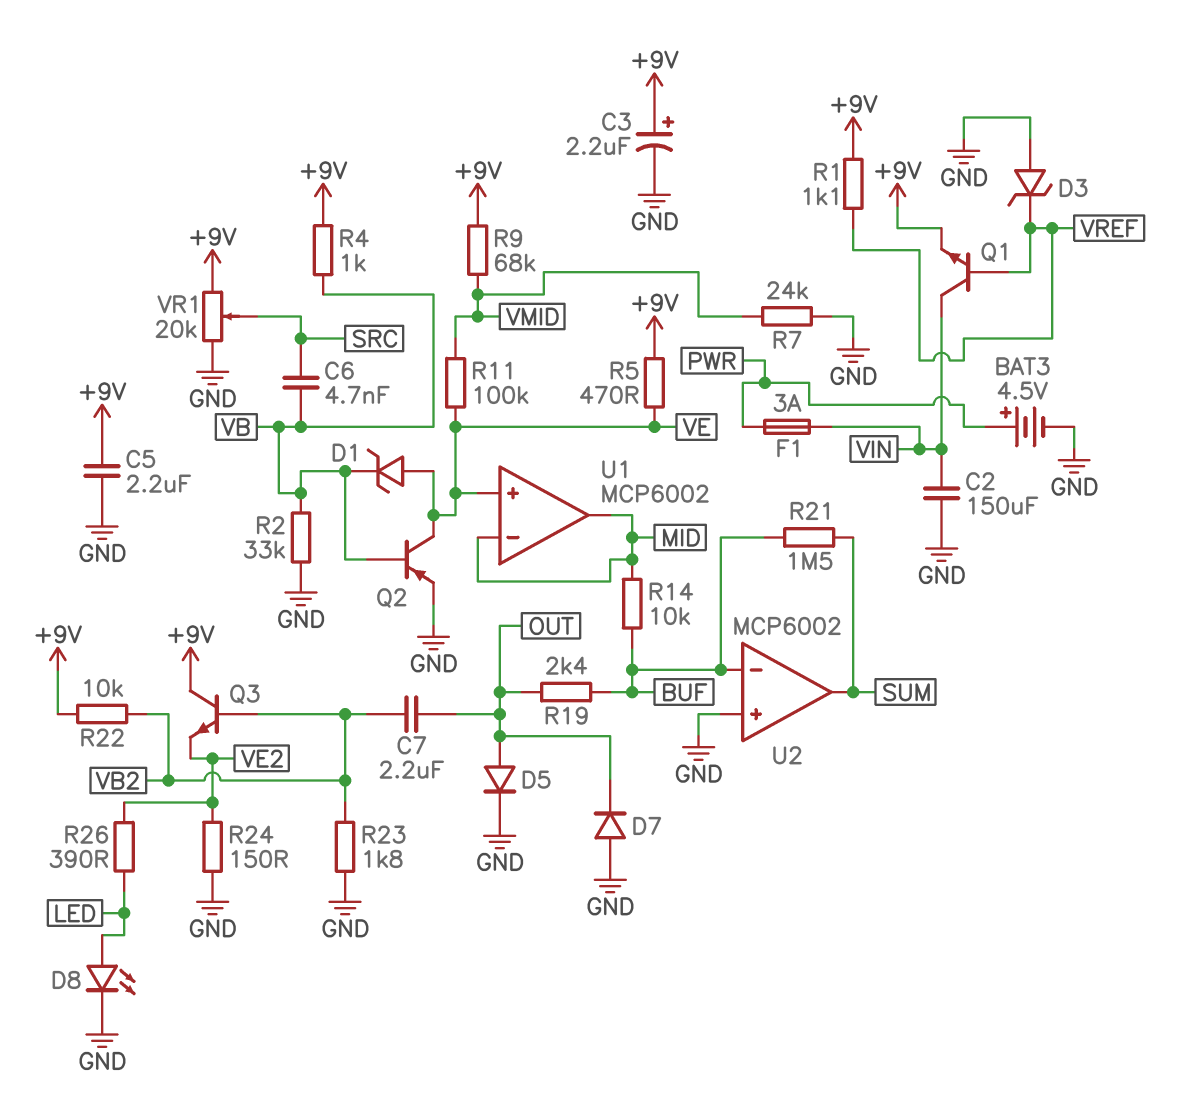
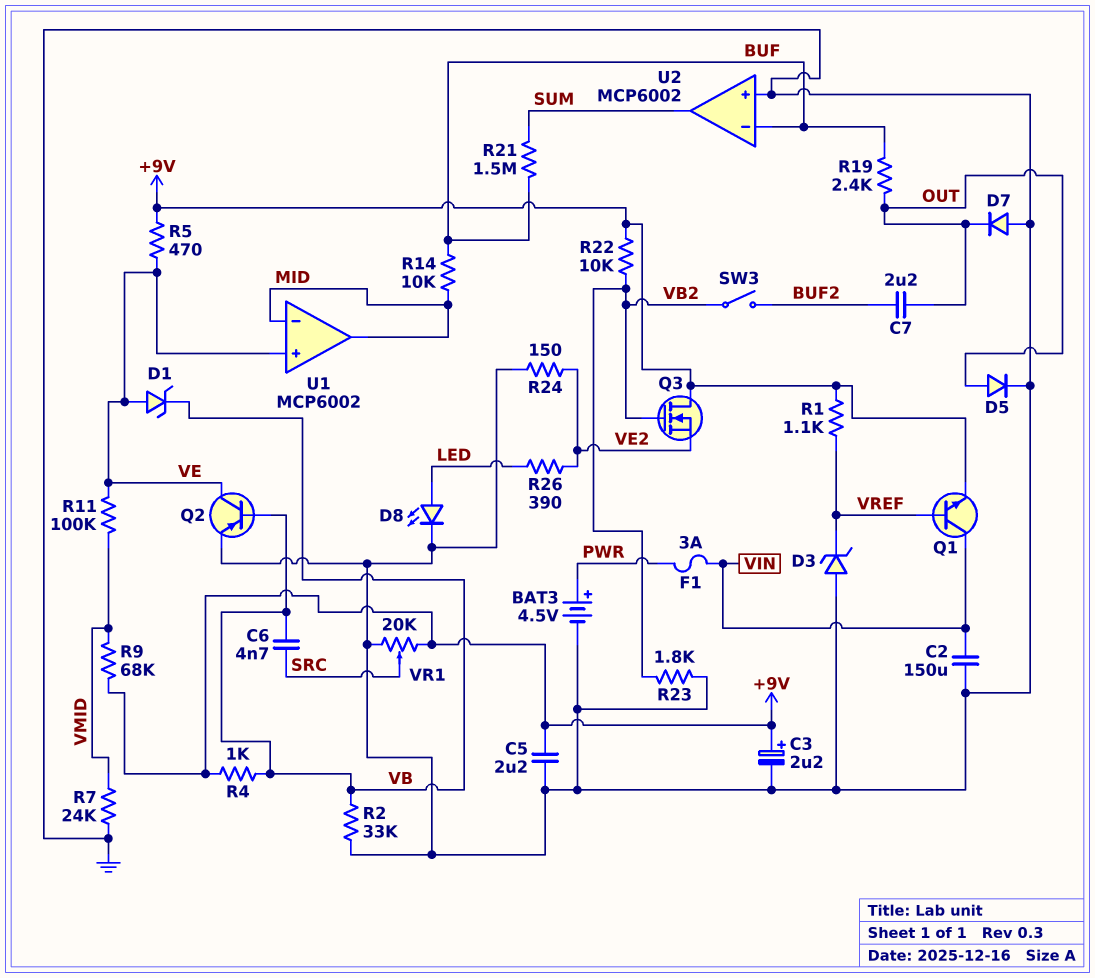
C7: 2.2uF (OUT, VB2) -> 2.2uF (BUF2, OUT)
Q3: NPN (B VB2, C +9V, E VE2) -> NMOS (G VB2, D +9V, S VE2)
SW3: none -> switch (BUF2, VB2)

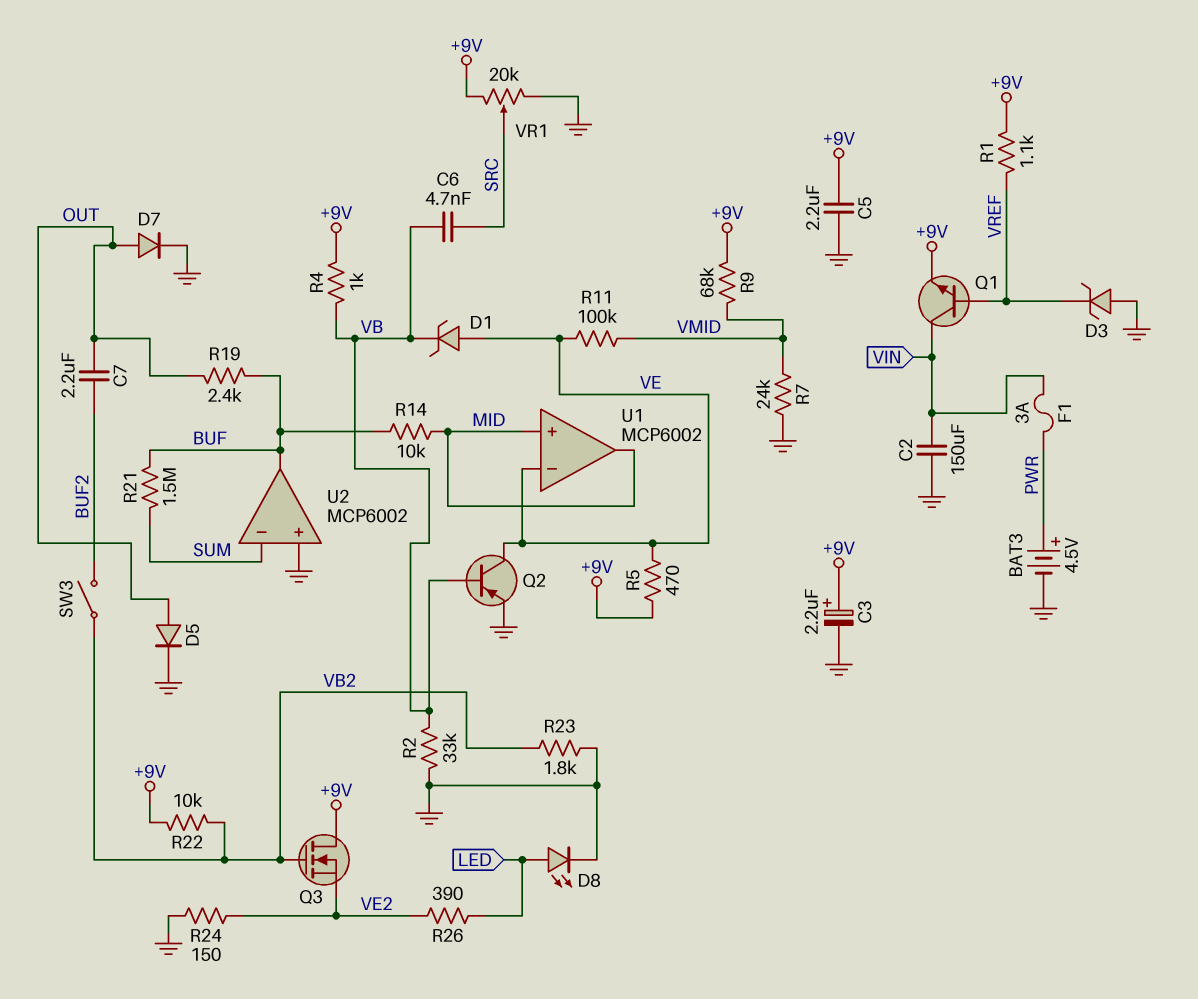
D7: diode (A GND, K OUT) -> diode (A OUT, K GND)
U1 pin in+: VE -> MID
U1 pin in-: MID -> VE
U2 pin in-: BUF -> SUM
U2 pin out: SUM -> BUF

